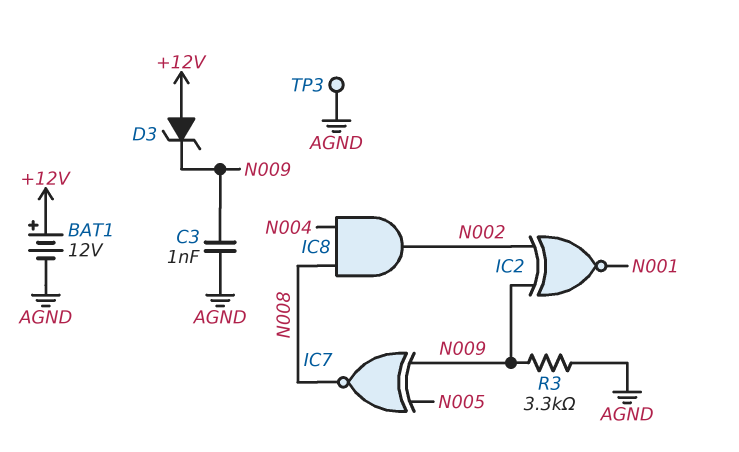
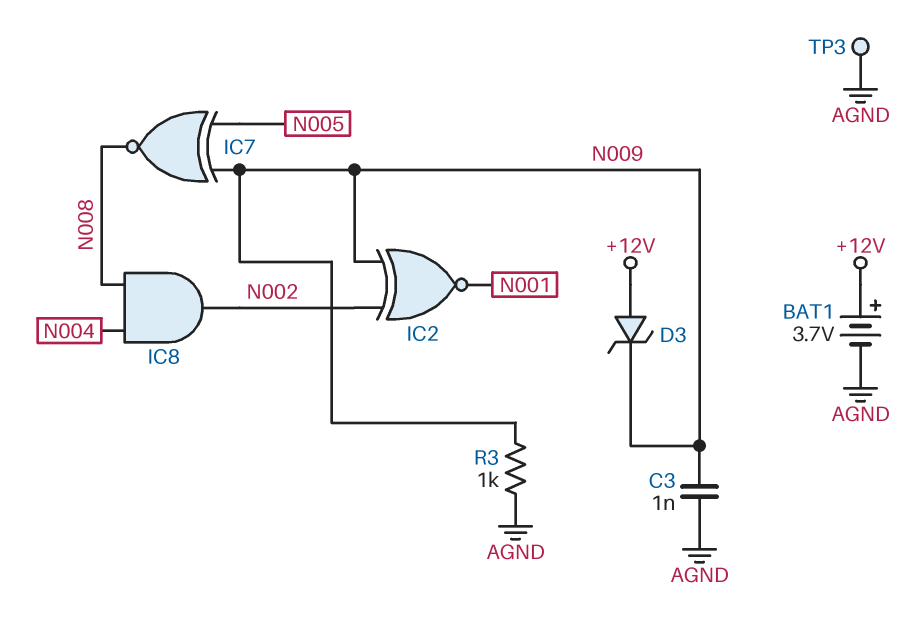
BAT1: 12V (plus +12V, minus AGND) -> 3.7V (plus +12V, minus AGND)
R3: 3.3k (AGND, N009) -> 1k (AGND, N009)

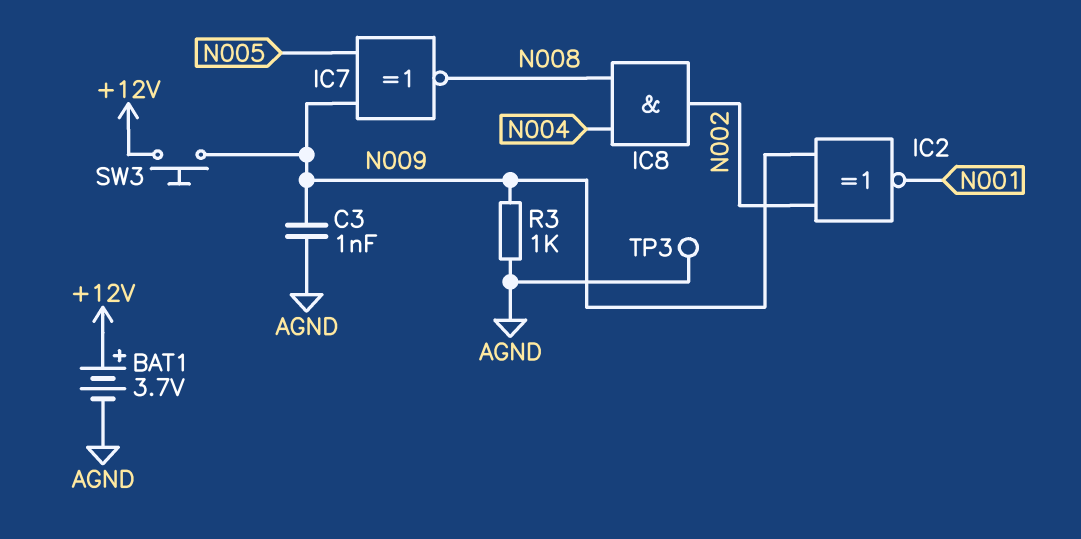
D3: zener (A +12V, K N009) -> none
SW3: none -> button (+12V, N009)

